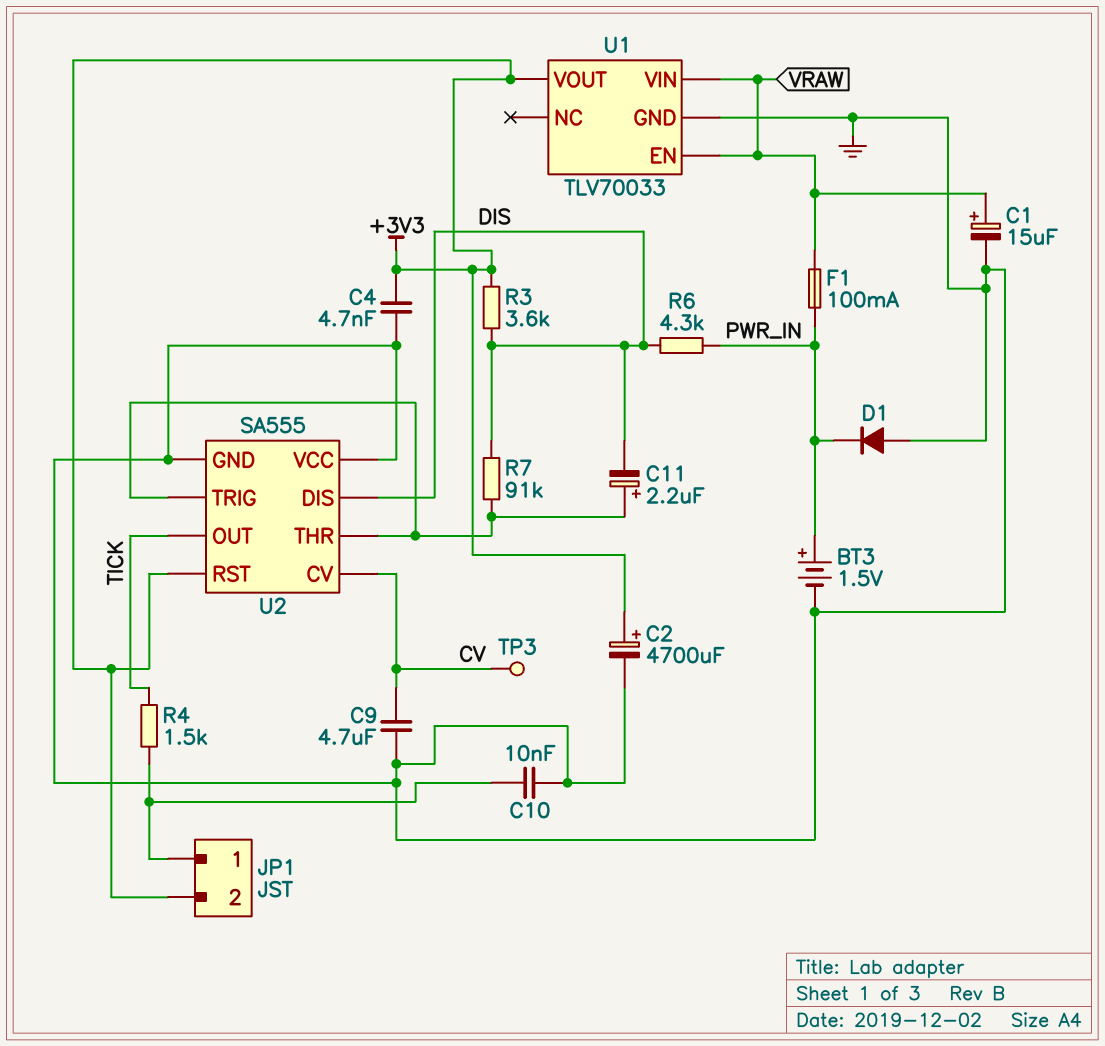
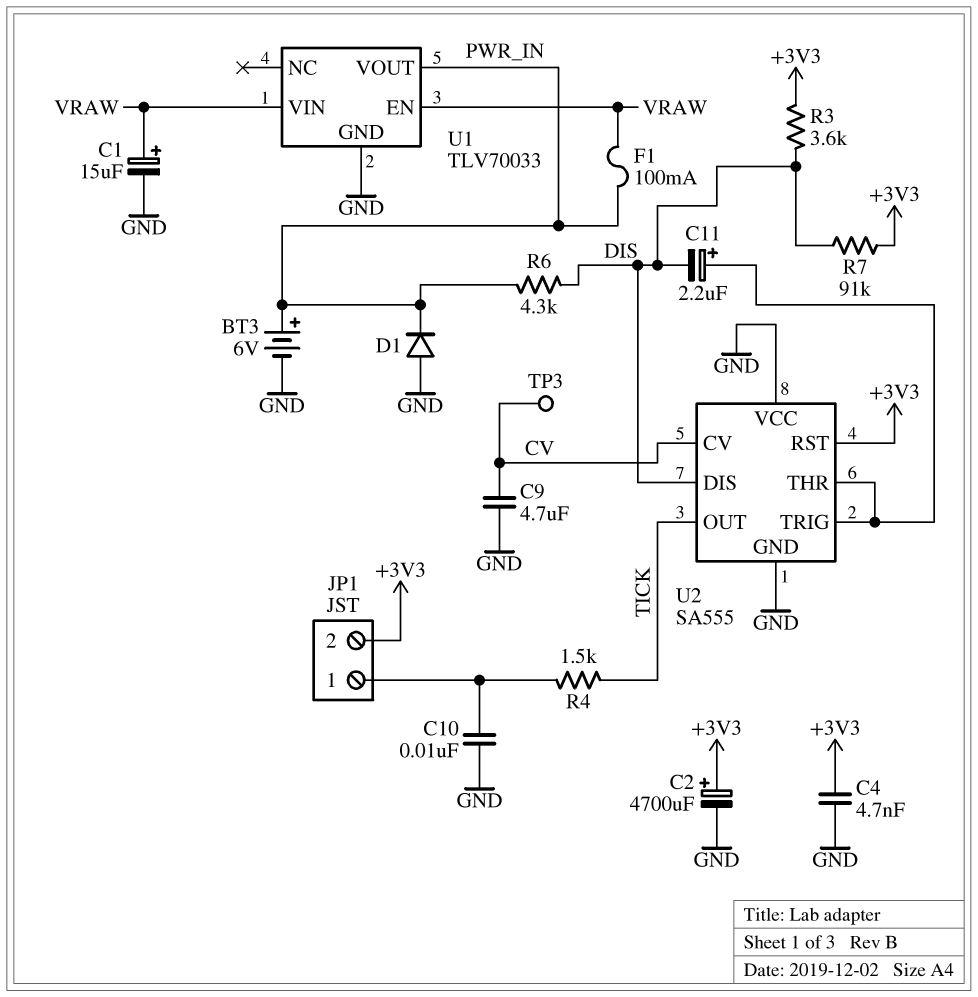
BT3: 1.5V (plus PWR_IN, minus GND) -> 6V (plus PWR_IN, minus GND)
R7: 91k (DIS, U2/THR) -> 91k (+3V3, DIS)
U1 pin VOUT: +3V3 -> PWR_IN

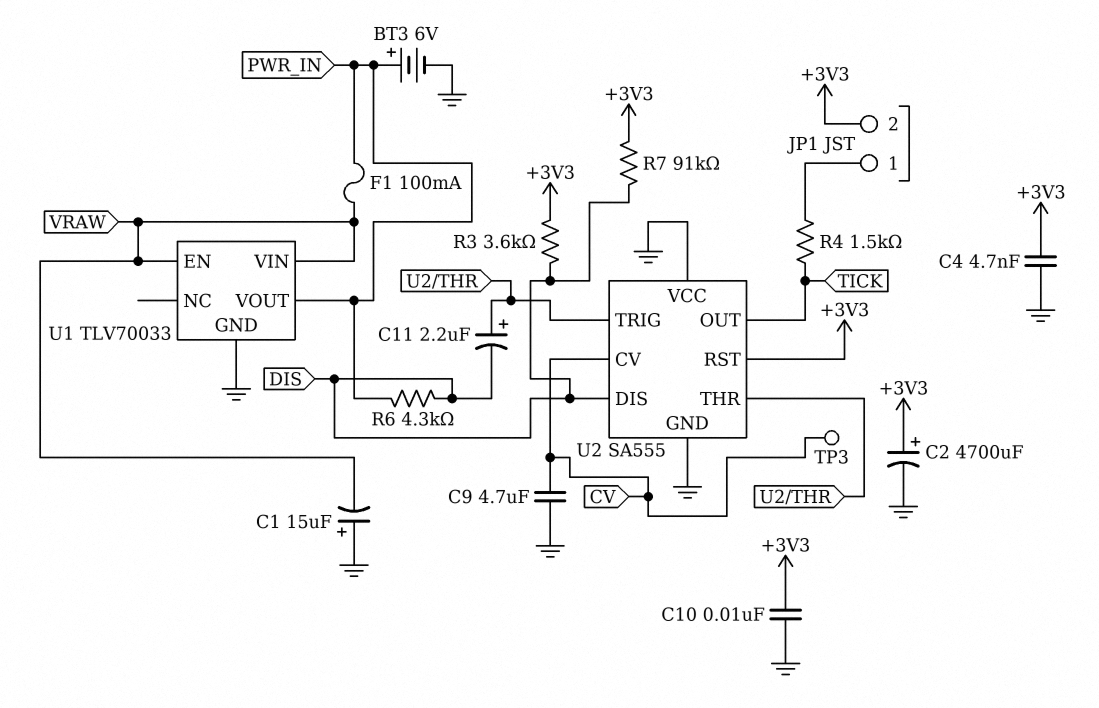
C1: 15uF (plus VRAW, minus GND) -> 15uF (plus GND, minus VRAW)
C10: 10nF (GND, JP1/1) -> 10nF (+3V3, GND)
D1: diode (A GND, K PWR_IN) -> none

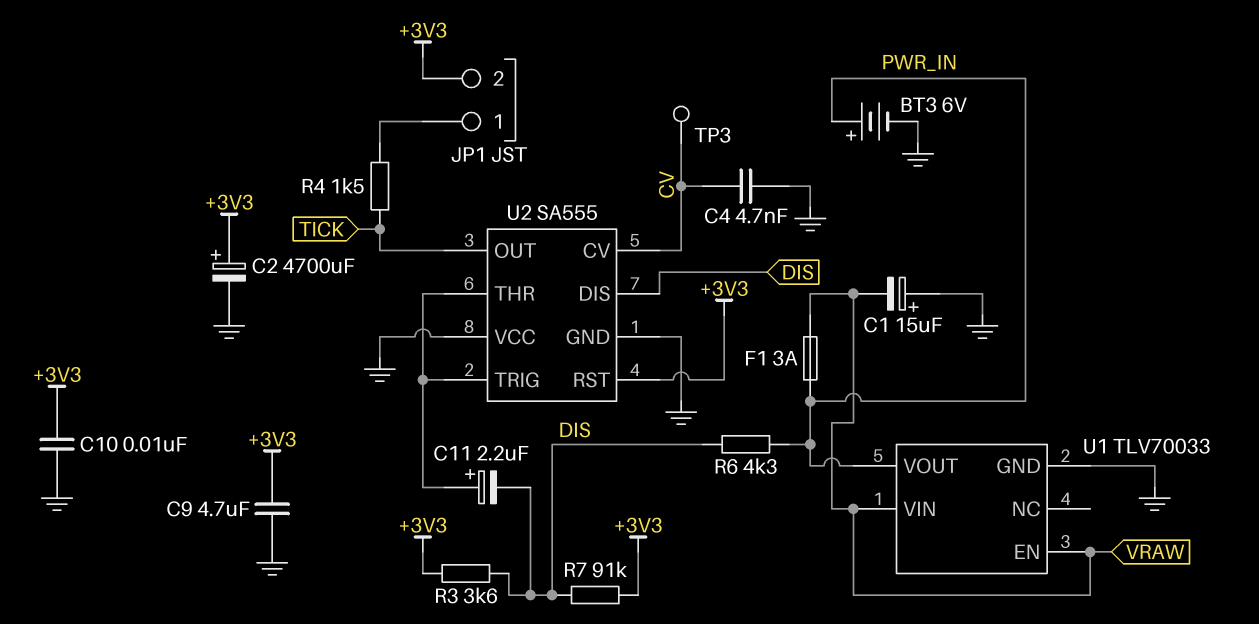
C4: 4.7nF (+3V3, GND) -> 4.7nF (CV, GND)
C9: 4.7uF (CV, GND) -> 4.7uF (+3V3, GND)
F1: 100mA (PWR_IN, VRAW) -> 3A (PWR_IN, VRAW)

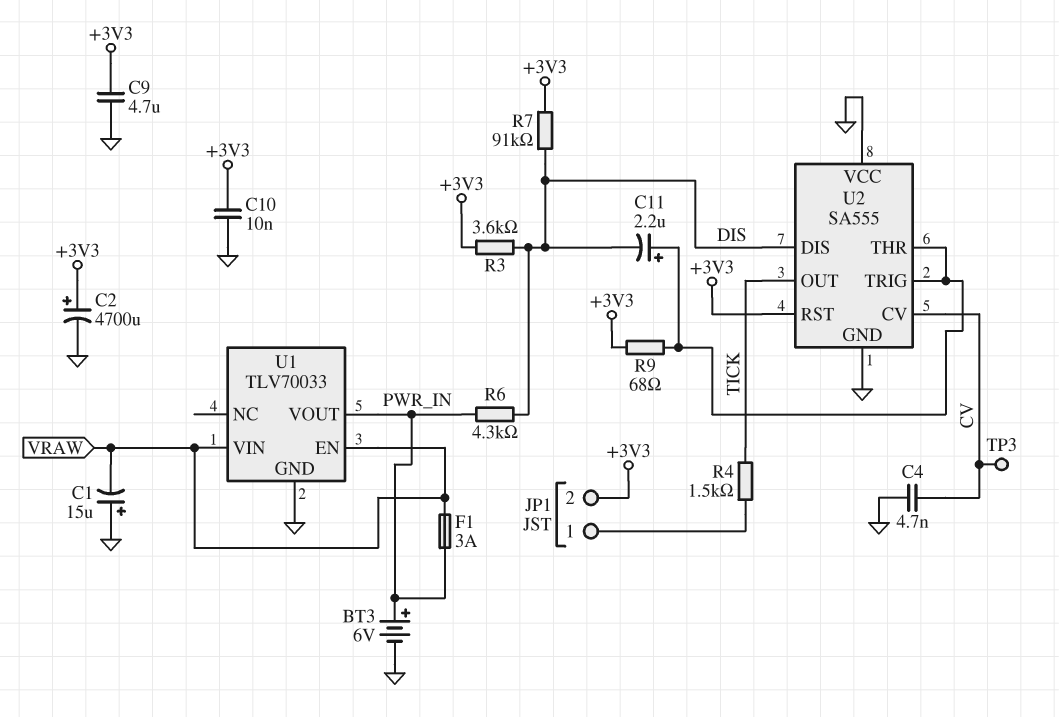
R9: none -> 68 (+3V3, U2/THR)

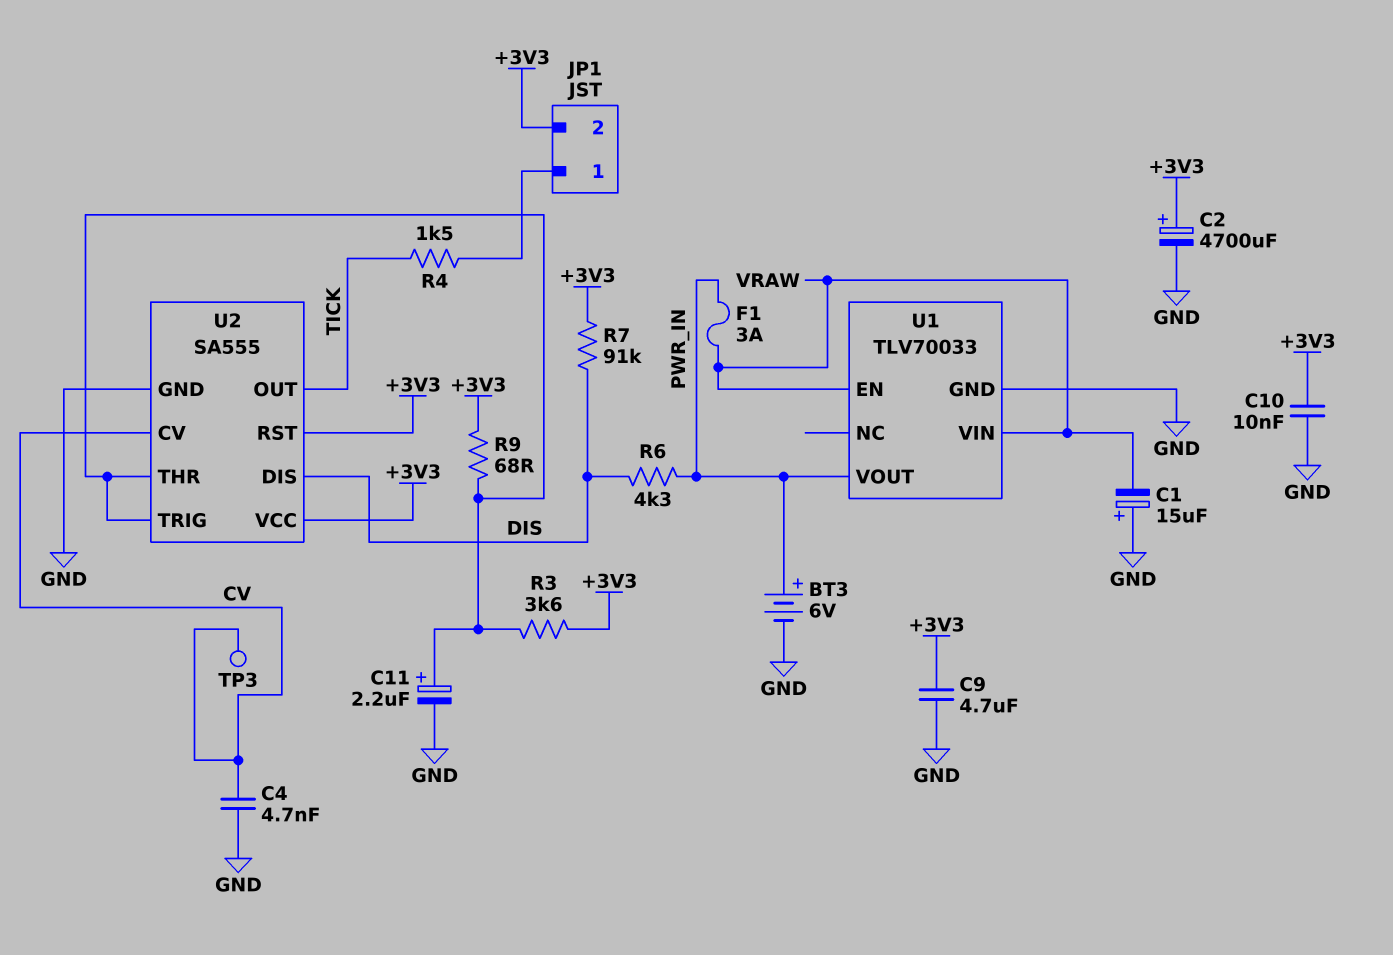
C11: 2.2uF (plus U2/THR, minus DIS) -> 2.2uF (plus U2/THR, minus GND)
R3: 3.6k (+3V3, DIS) -> 3.6k (+3V3, U2/THR)
U2 pin VCC: GND -> +3V3

